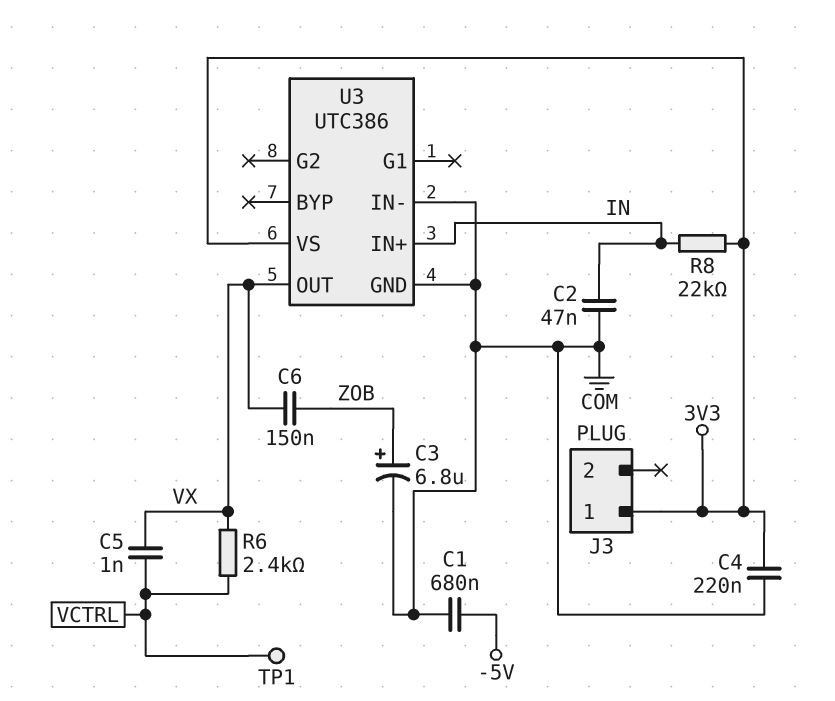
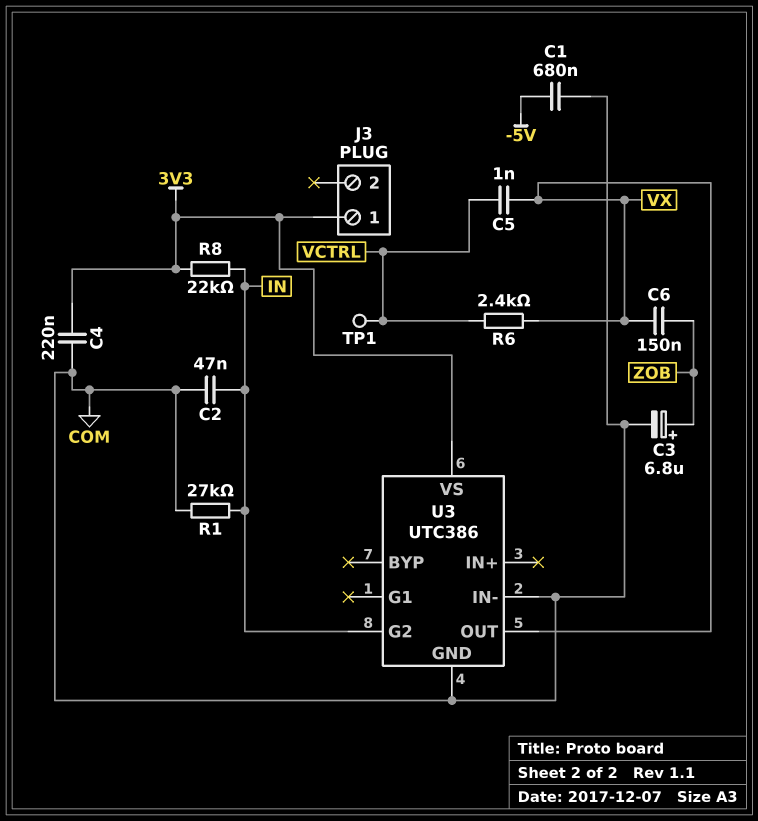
R1: none -> 27k (COM, IN)
U3 pin G2: none -> IN
U3 pin IN+: IN -> none

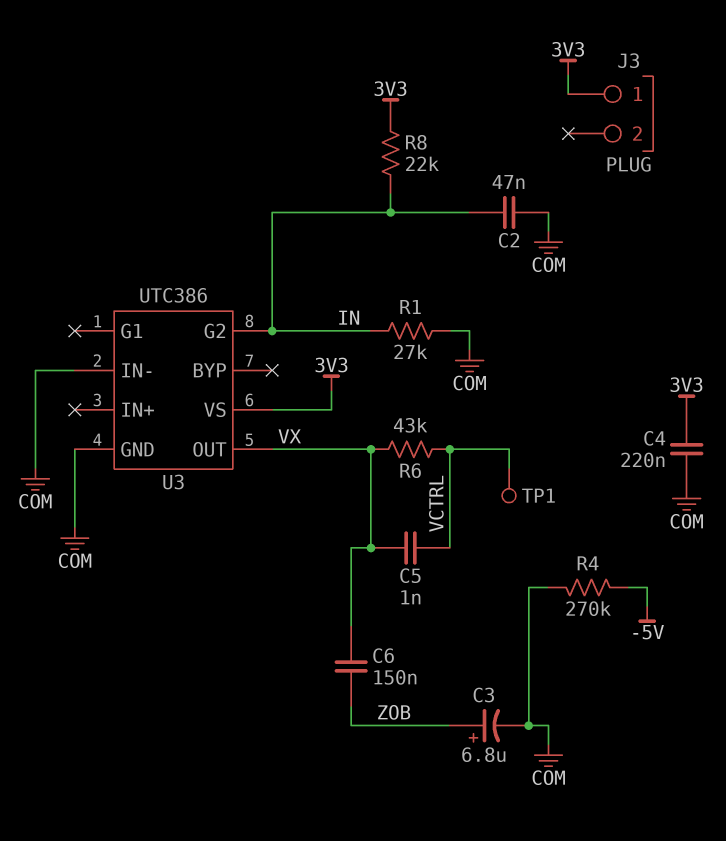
C1: 680nF (-5V, COM) -> none
R4: none -> 270k (-5V, COM)
R6: 2.4k (VCTRL, VX) -> 43k (VCTRL, VX)

